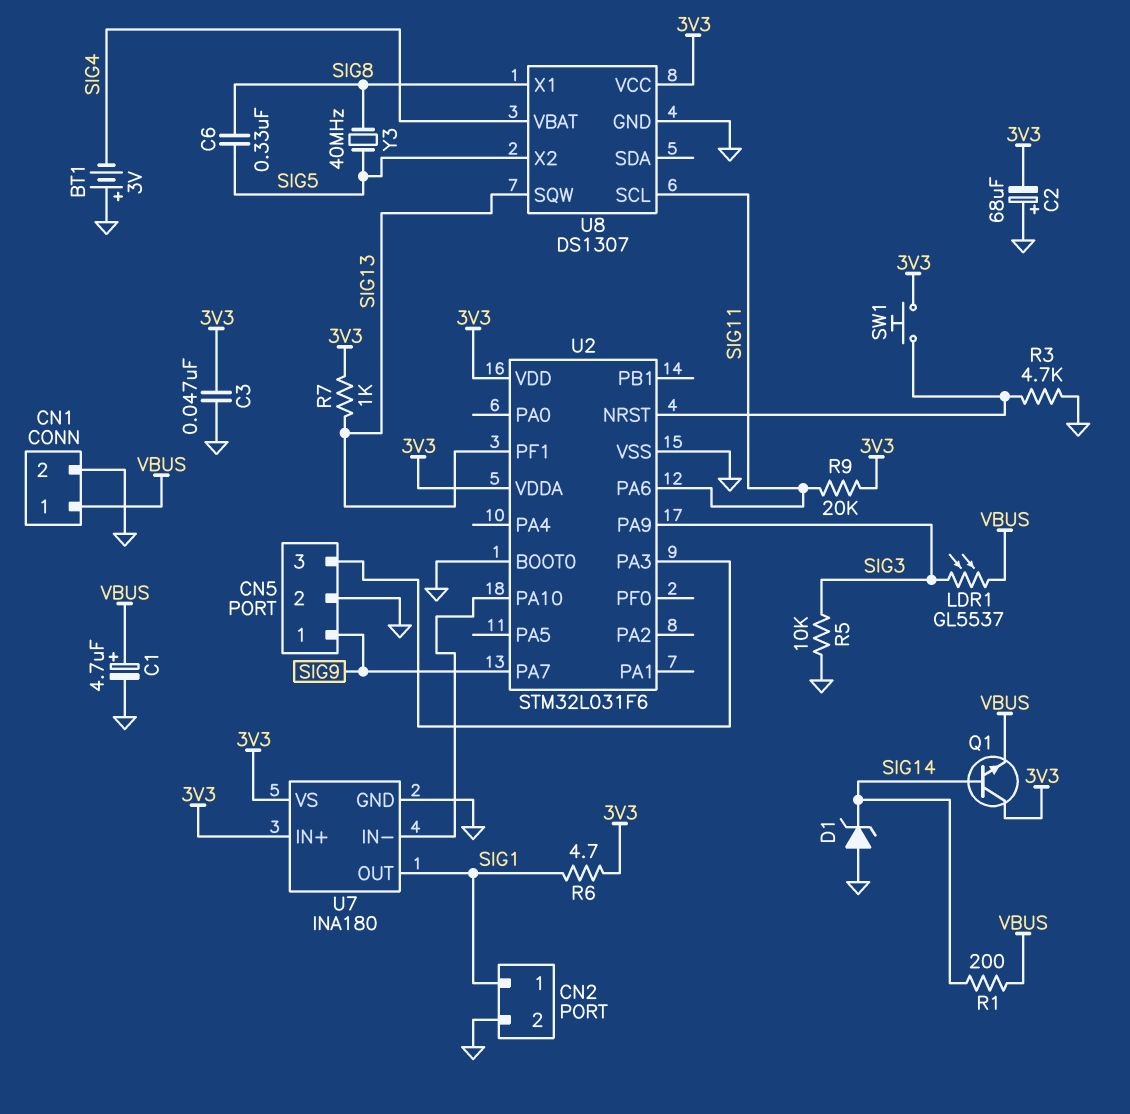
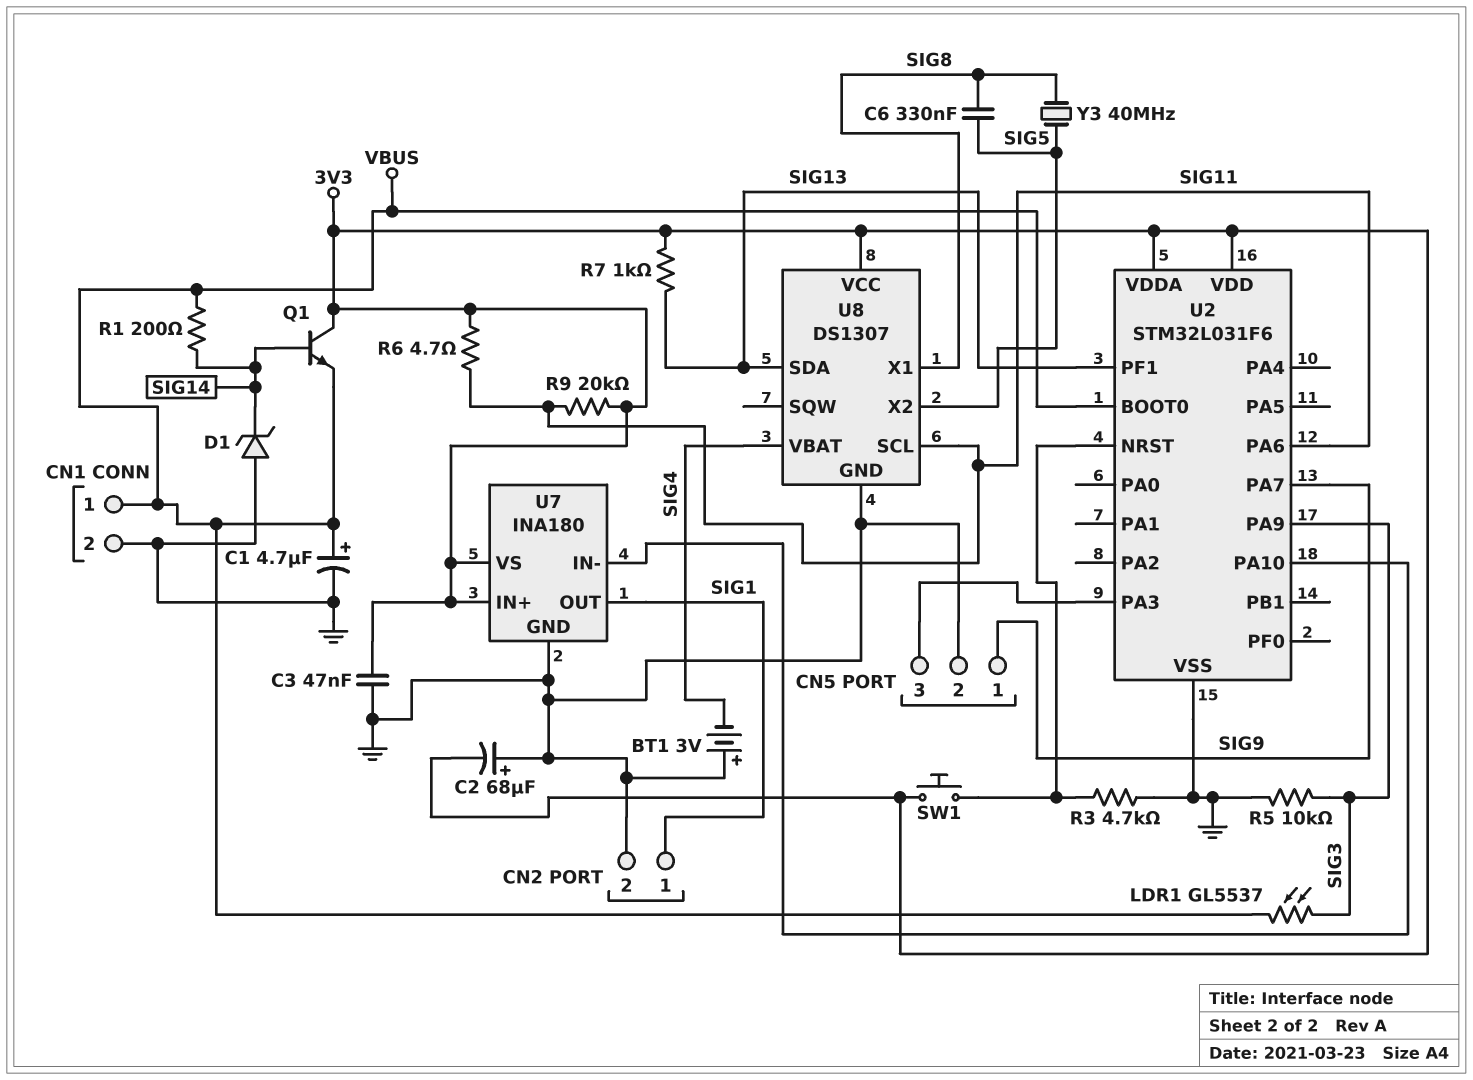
R6: 4.7 (3V3, SIG1) -> 4.7 (3V3, SIG11)
U2 pin BOOT0: GND -> VBUS
U8 pin SDA: none -> SIG13
U8 pin SQW: SIG13 -> none

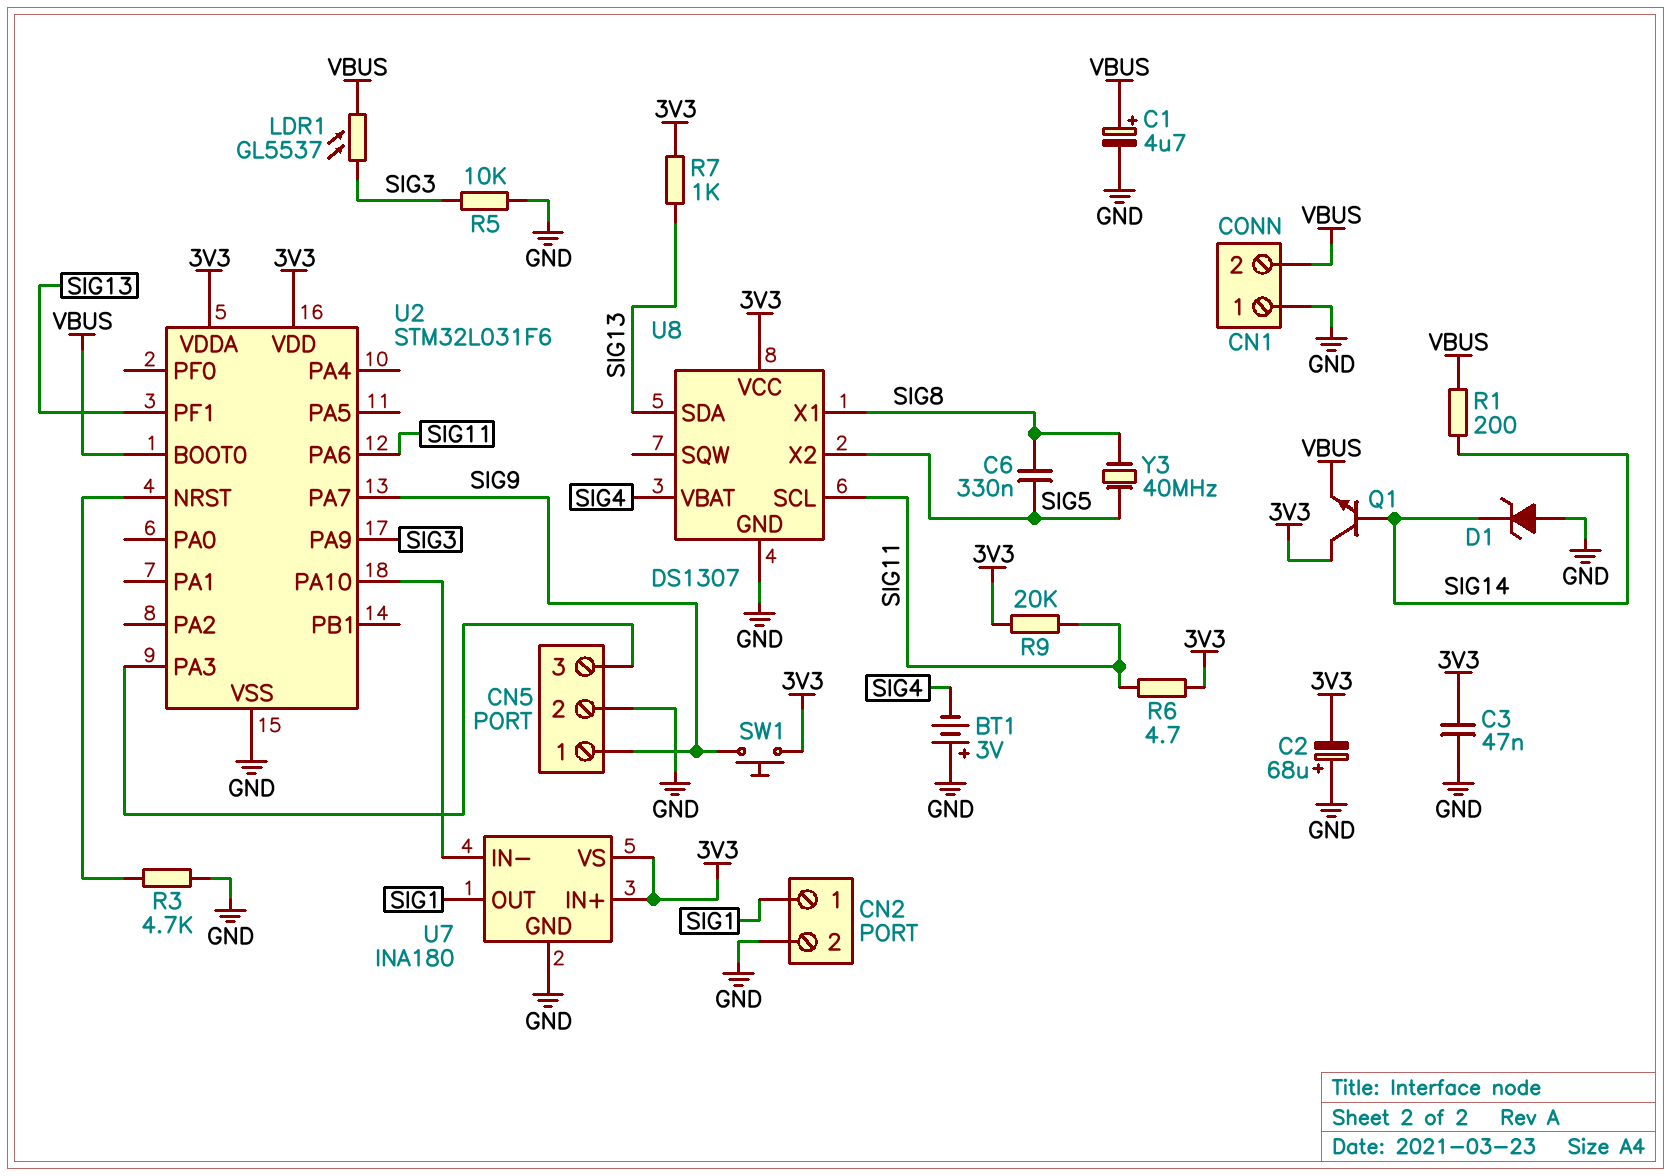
CN1 pin 1: VBUS -> GND
CN1 pin 2: GND -> VBUS
SW1: button (3V3, U2/NRST) -> button (3V3, SIG9)

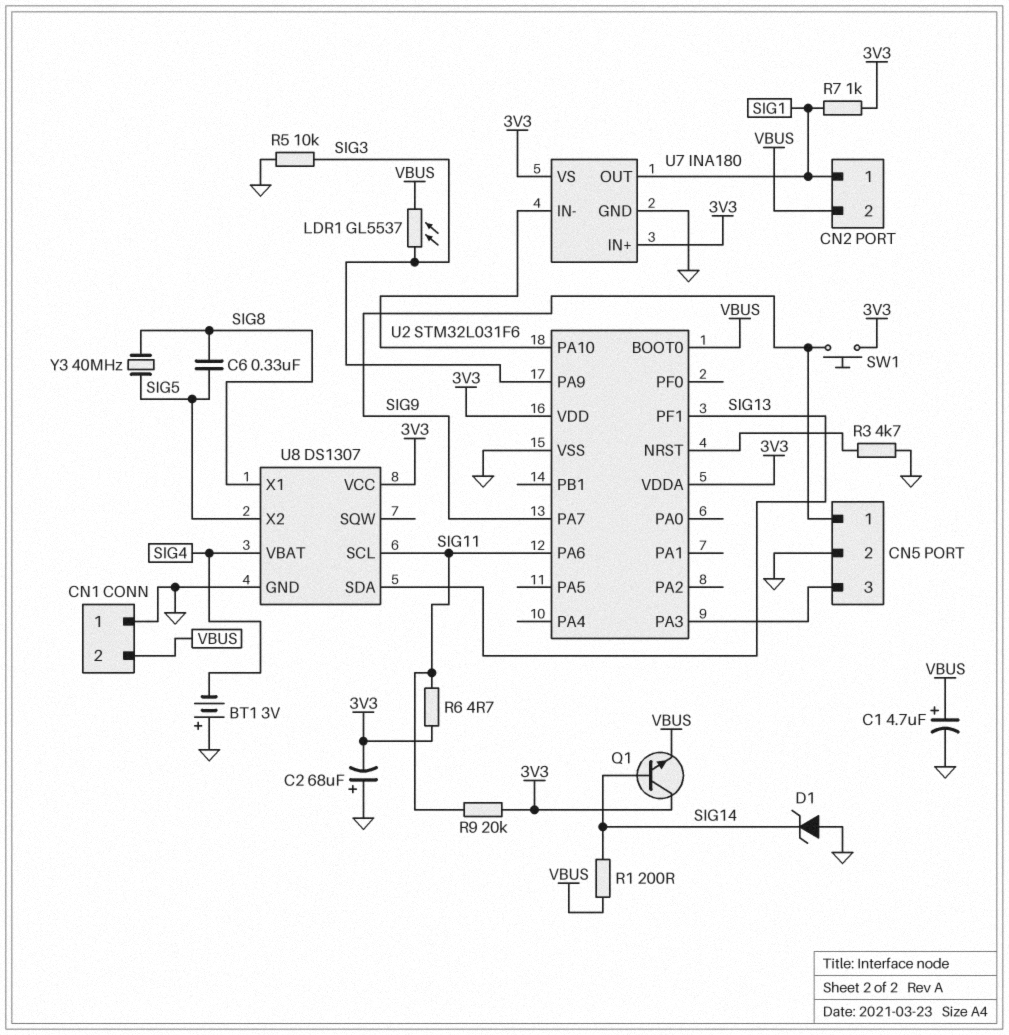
C3: 47nF (3V3, GND) -> none
CN2 pin 2: GND -> VBUS
R7: 1k (3V3, SIG13) -> 1k (3V3, SIG1)

